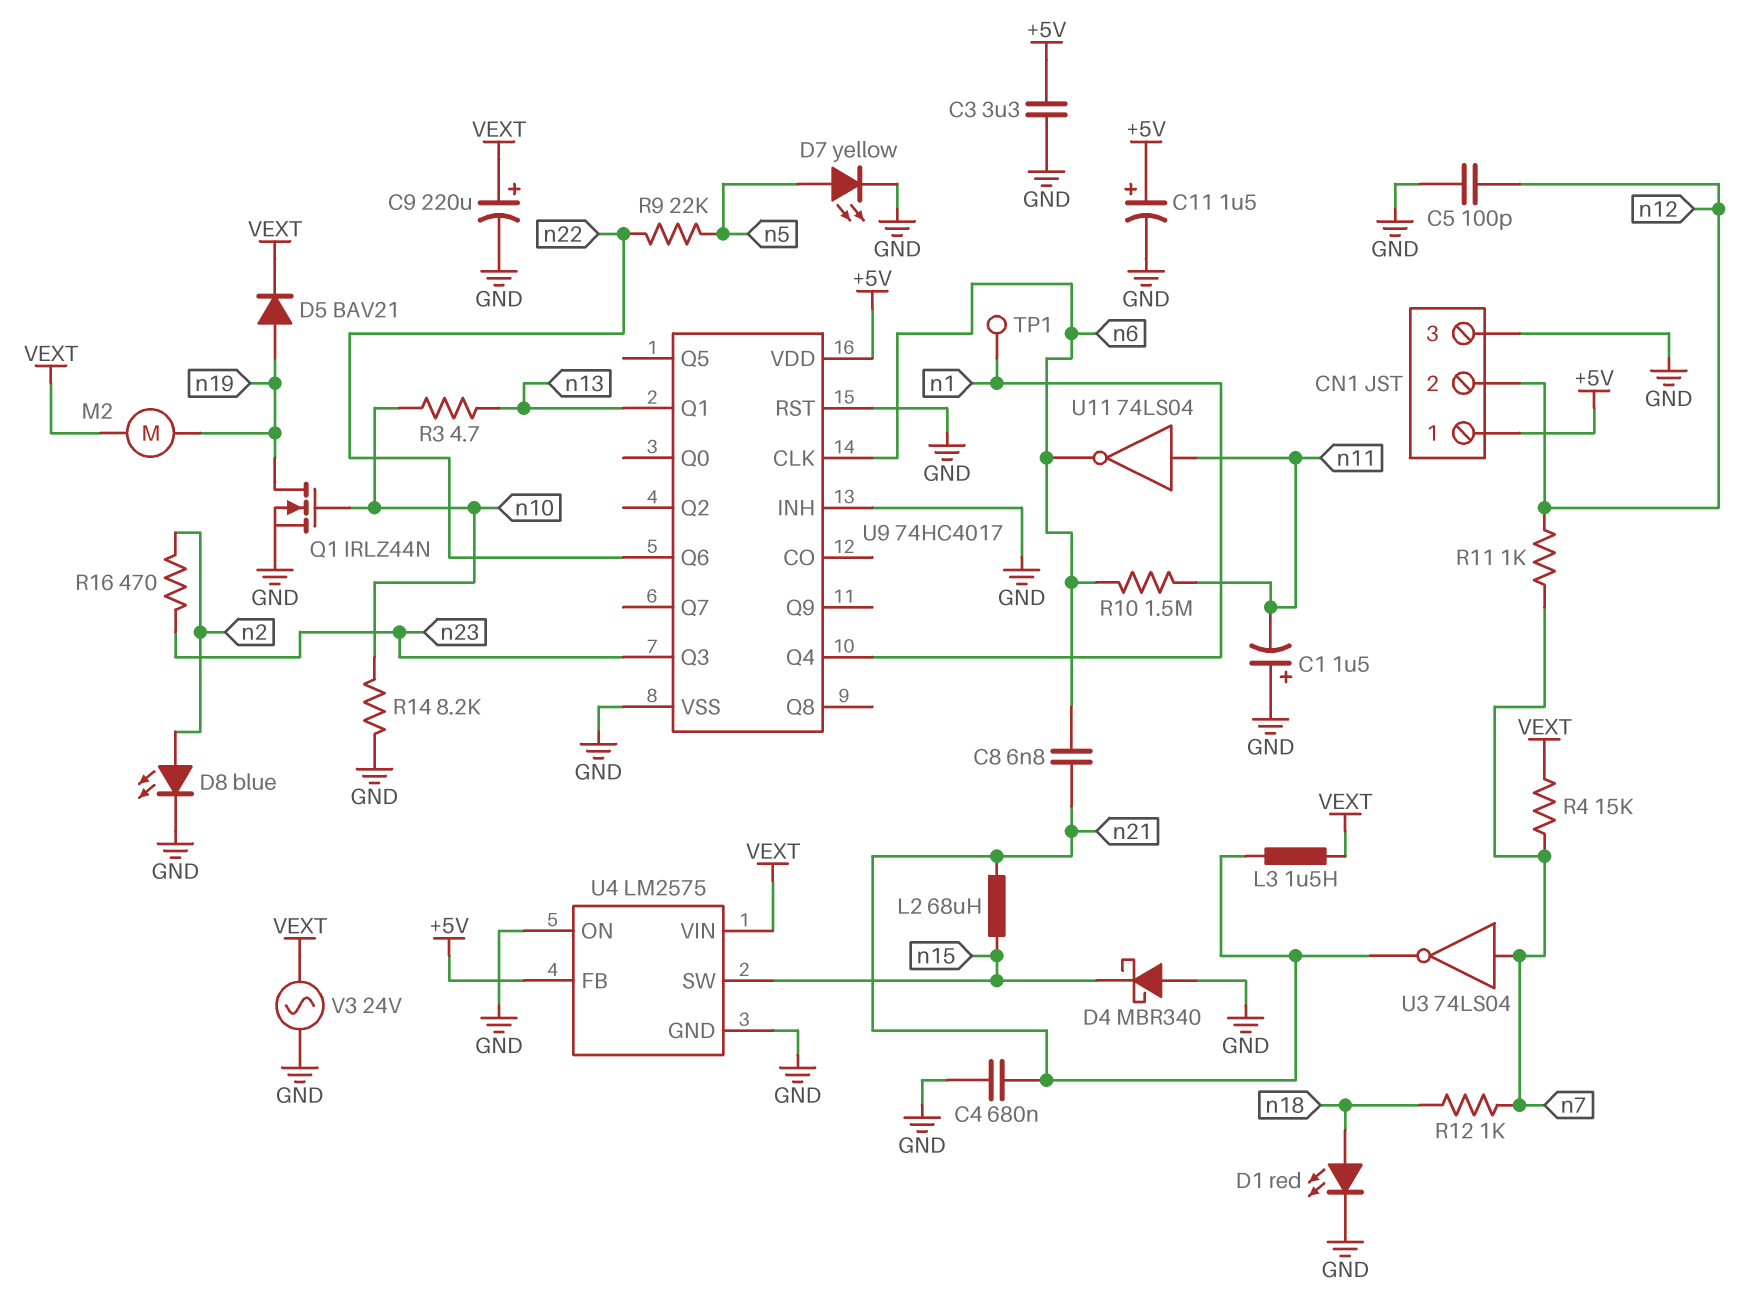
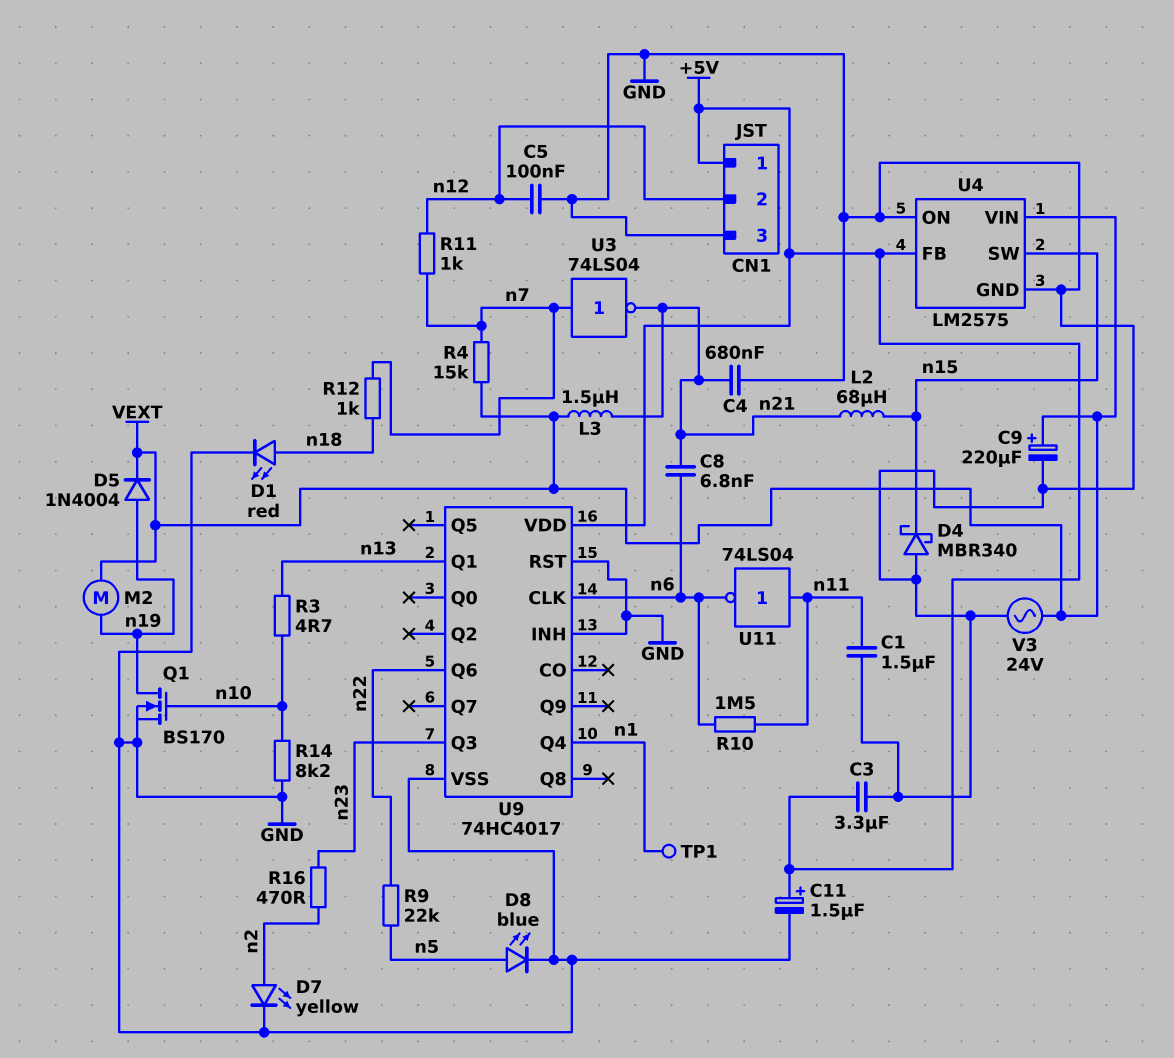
C1: 1.5uF (plus GND, minus n11) -> 1.5uF (GND, n11)
C5: 100pF (GND, n12) -> 100nF (GND, n12)
D5: diode BAV21 (A n19, K VEXT) -> diode 1N4004 (A n19, K VEXT)
D7: LED yellow (A n5, K GND) -> LED yellow (A n2, K GND)
D8: LED blue (A n2, K GND) -> LED blue (A n5, K GND)
Q1: NMOS IRLZ44N (G n10, D n19, S GND) -> NMOS BS170 (G n10, D n19, S GND)

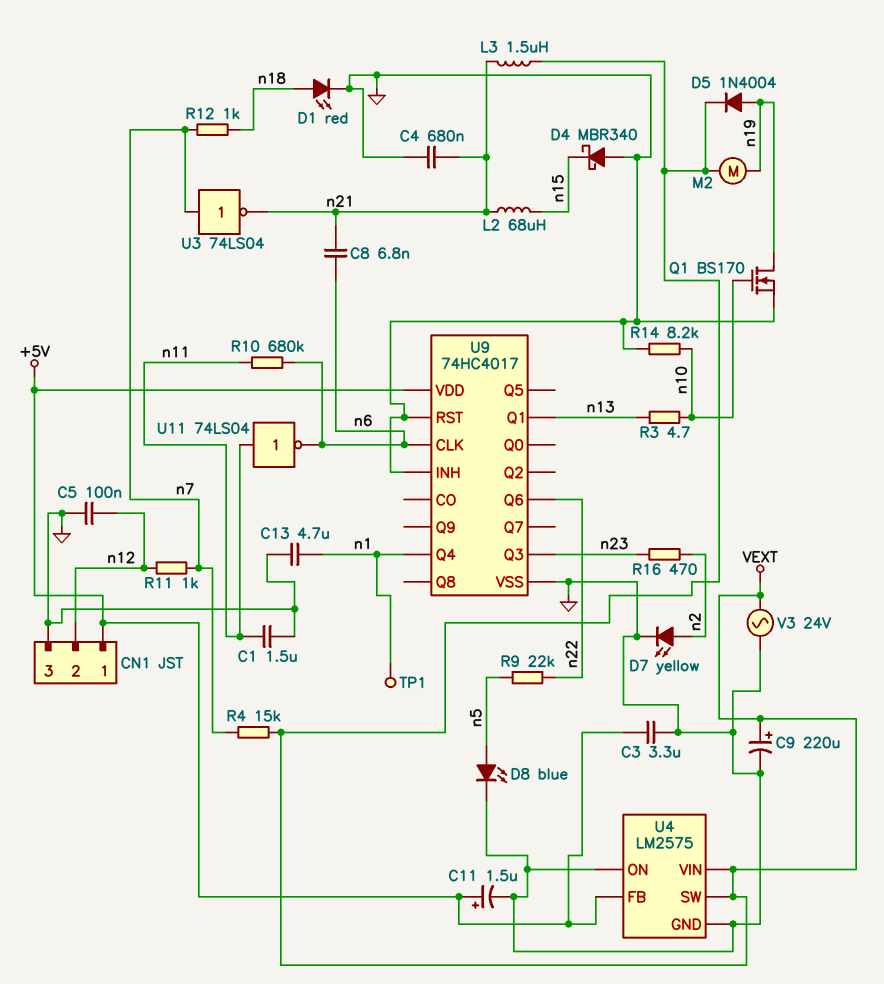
C13: none -> 4.7uF (GND, n1)
R10: 1.5M (n6, n11) -> 680k (n6, n11)
U4 pin SW: n15 -> VEXT

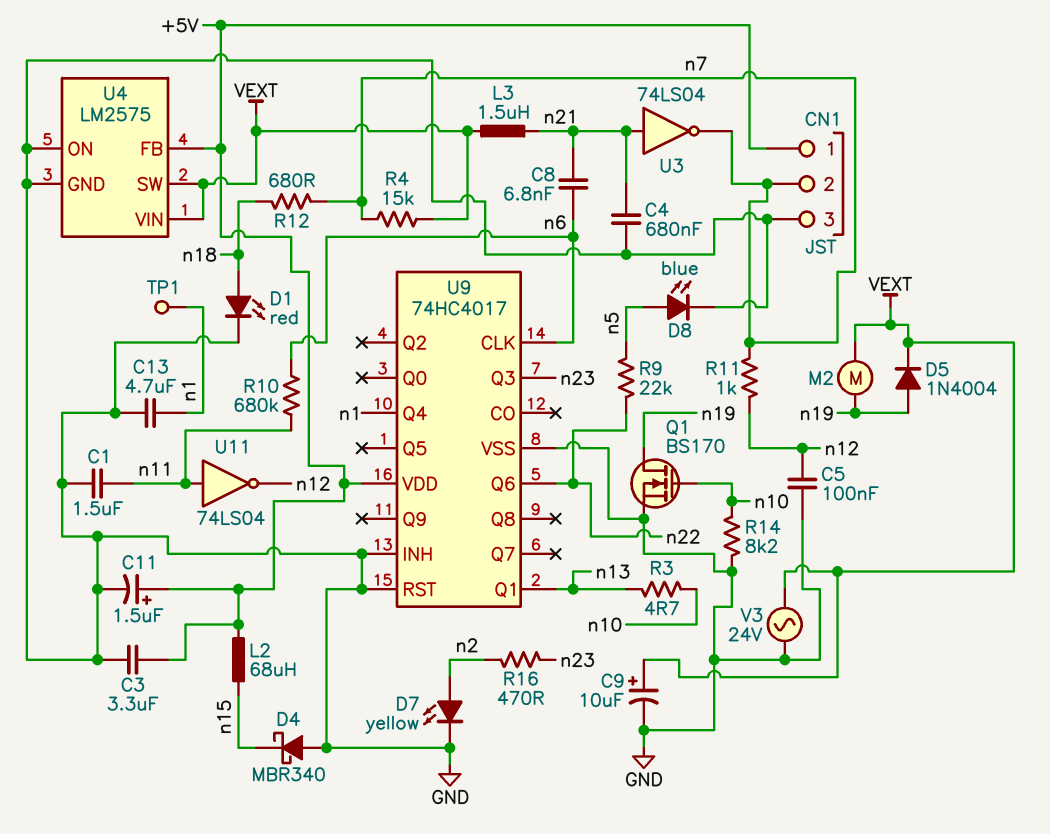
C9: 220uF (plus VEXT, minus GND) -> 10uF (plus VEXT, minus GND)
CN1 pin 2: n12 -> n7
L2: 68uH (n15, n21) -> 68uH (+5V, n15)
R12: 1k (n7, n18) -> 680 (n7, n18)
U3: NOT 74LS04 (in n7, out n21) -> NOT 74LS04 (in n21, out n7)
U11: NOT 74LS04 (in n11, out n6) -> NOT 74LS04 (in n11, out n12)

